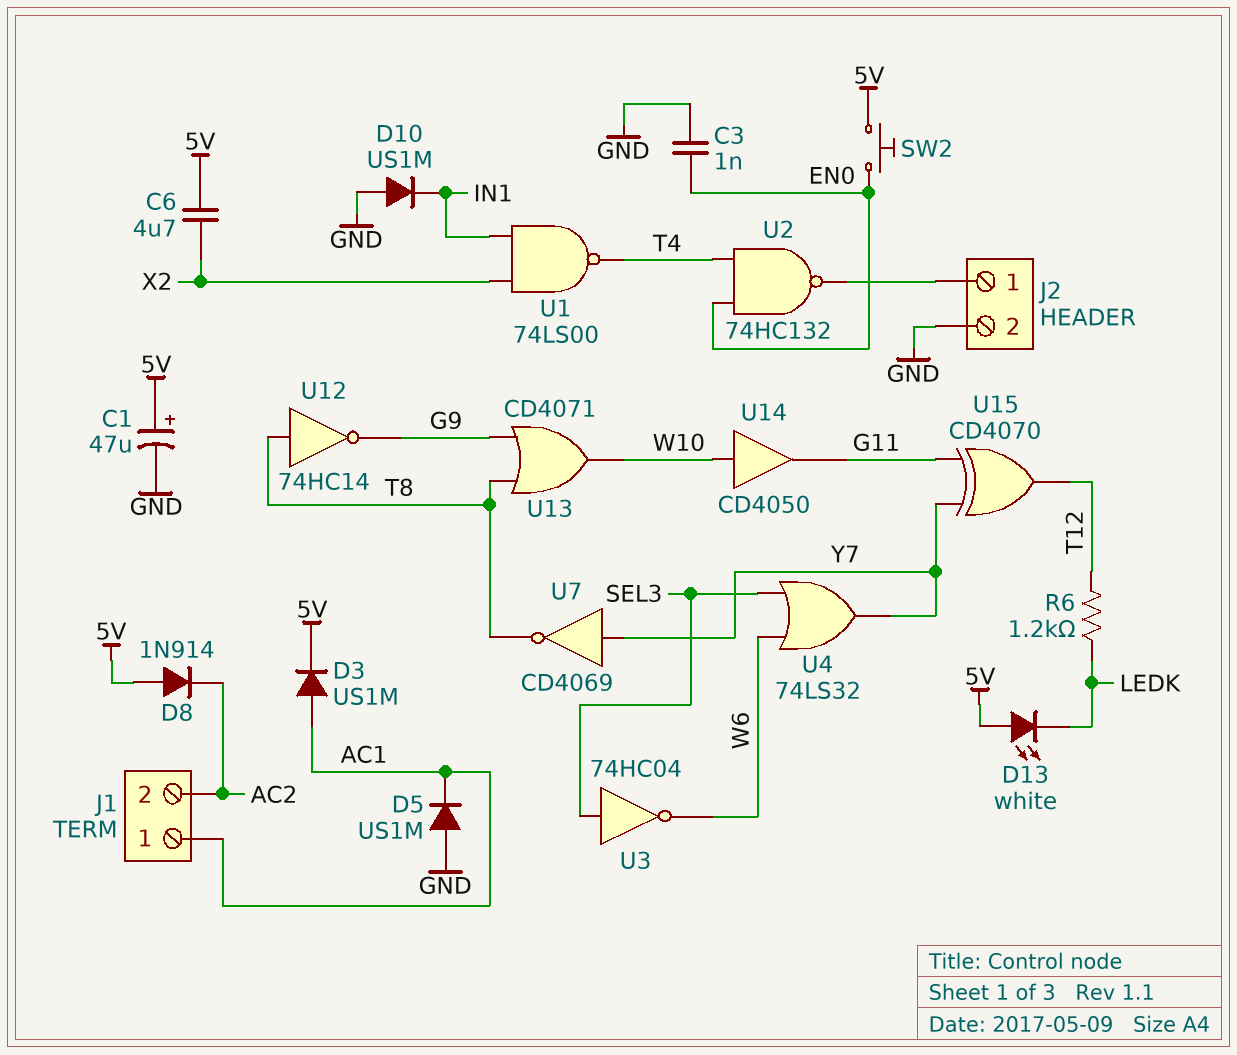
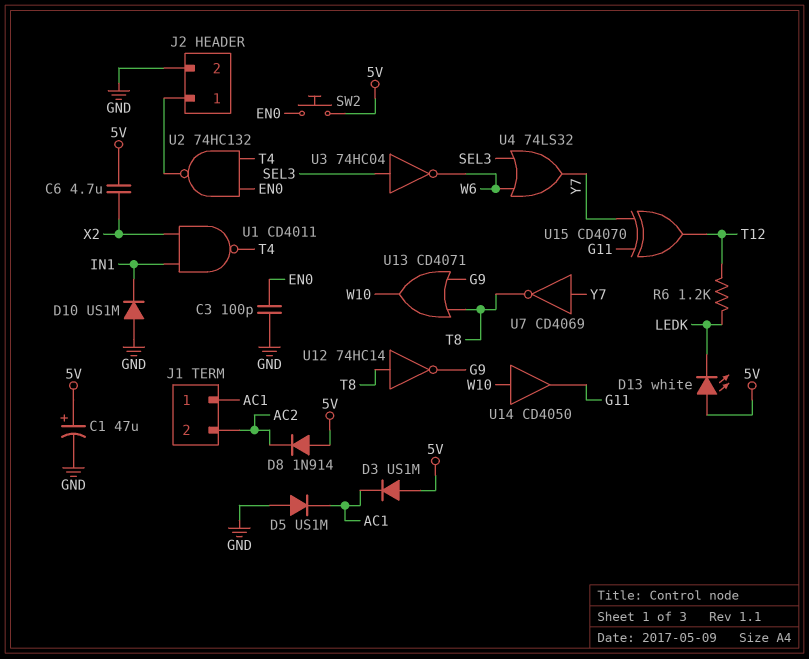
C3: 1nF (EN0, GND) -> 100pF (EN0, GND)
D3: diode US1M (A AC1, K 5V) -> diode US1M (A 5V, K AC1)
U1: NAND 74LS00 (in IN1, in X2, out T4) -> NAND CD4011 (in IN1, in X2, out T4)

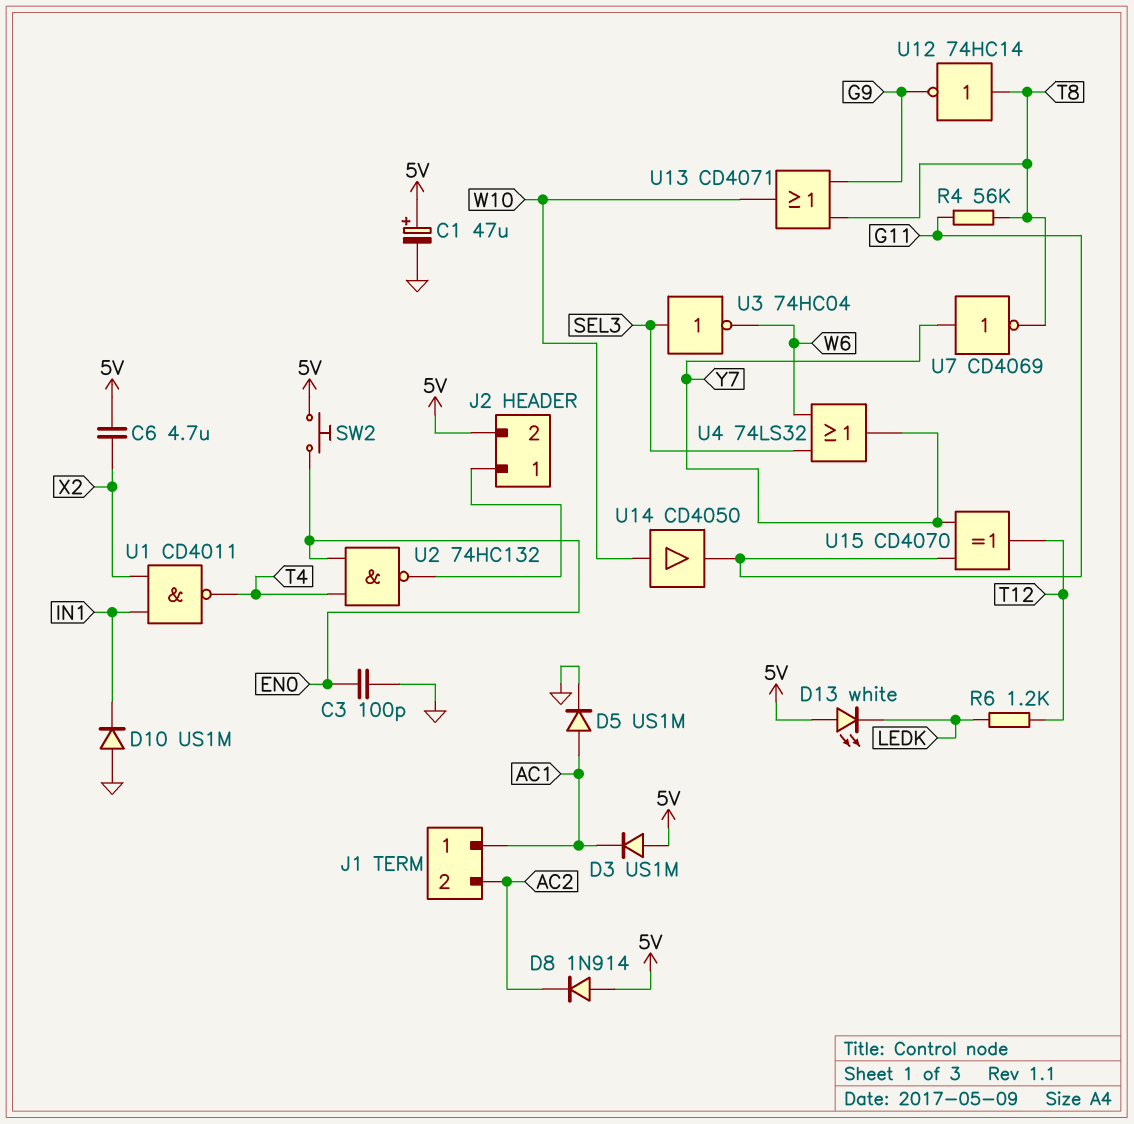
D5: diode US1M (A GND, K AC1) -> diode US1M (A AC1, K GND)
J2 pin 2: GND -> 5V
R4: none -> 56k (G11, T8)

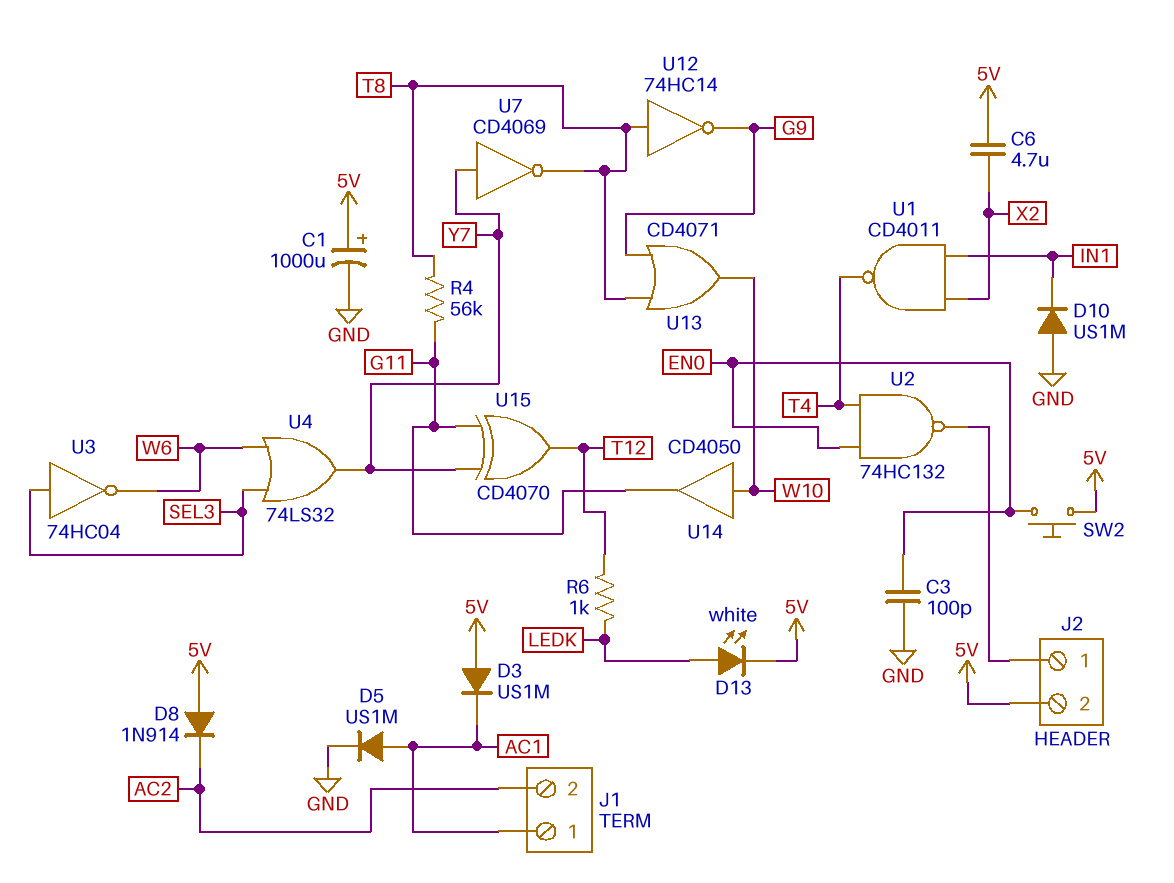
C1: 47uF (plus 5V, minus GND) -> 1000uF (plus 5V, minus GND)
D13: LED white (A 5V, K LEDK) -> LED white (A LEDK, K 5V)
R6: 1.2k (LEDK, T12) -> 1k (LEDK, T12)

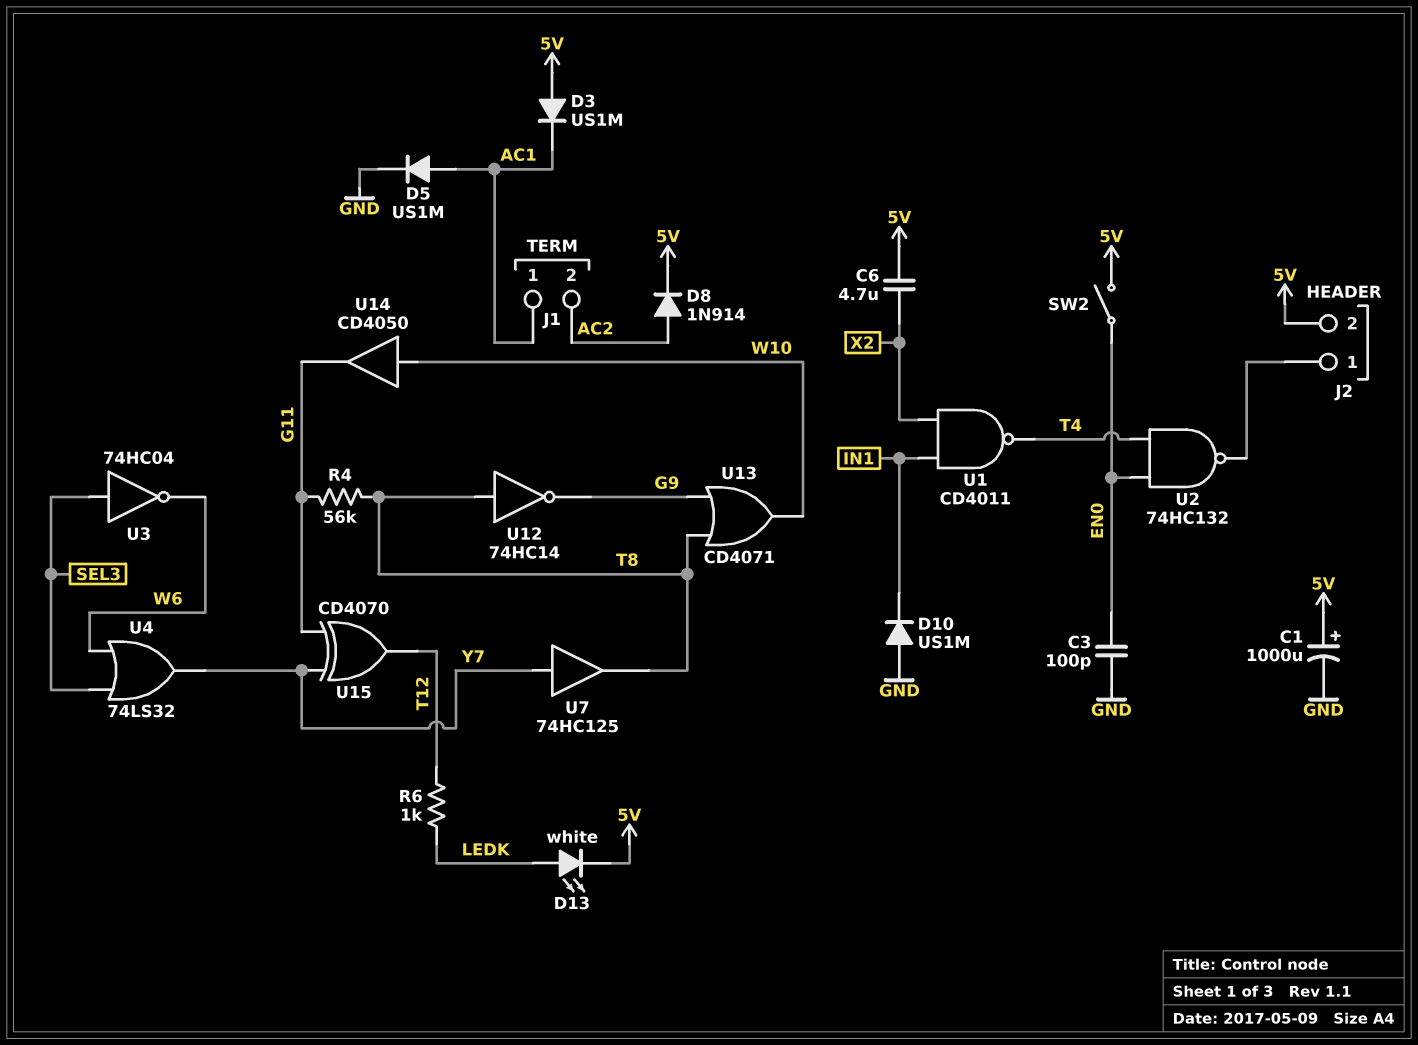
D8: diode 1N914 (A 5V, K AC2) -> diode 1N914 (A AC2, K 5V)
SW2: button (5V, EN0) -> switch (5V, EN0)
U7: NOT CD4069 (in Y7, out T8) -> buffer 74HC125 (in Y7, out T8)

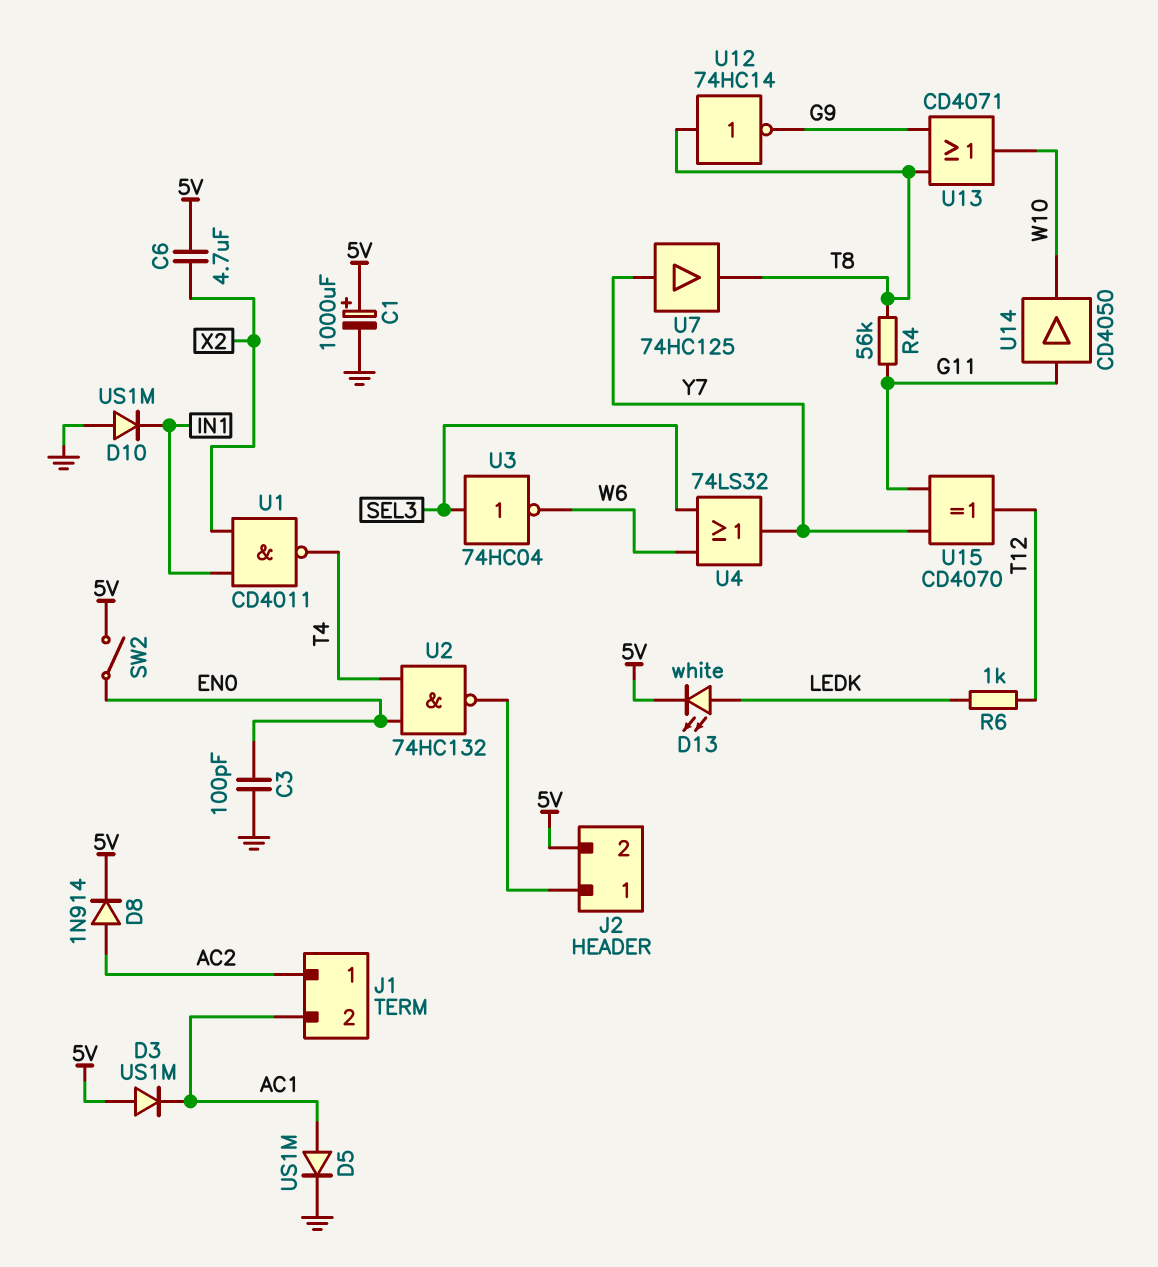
J1 pin 1: AC1 -> AC2
J1 pin 2: AC2 -> AC1
U14: buffer CD4050 (in W10, out G11) -> buffer CD4050 (in G11, out W10)

